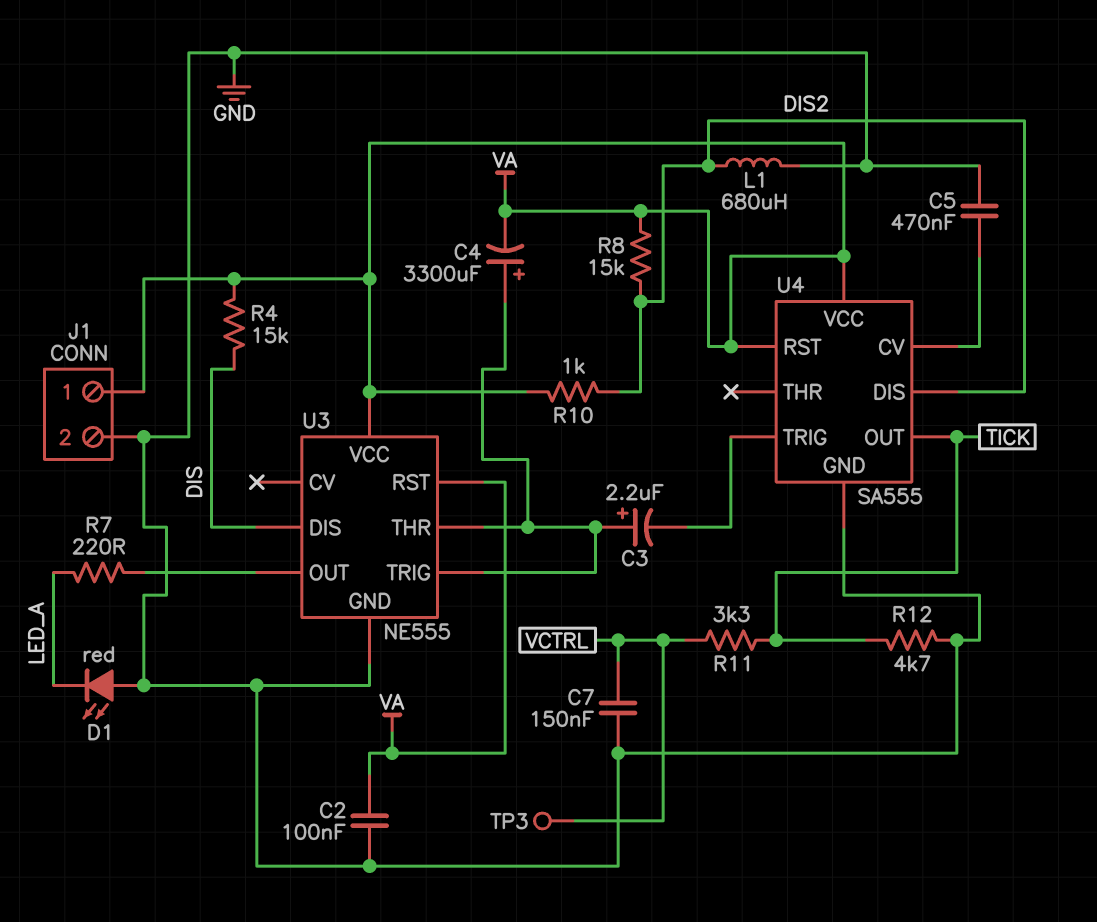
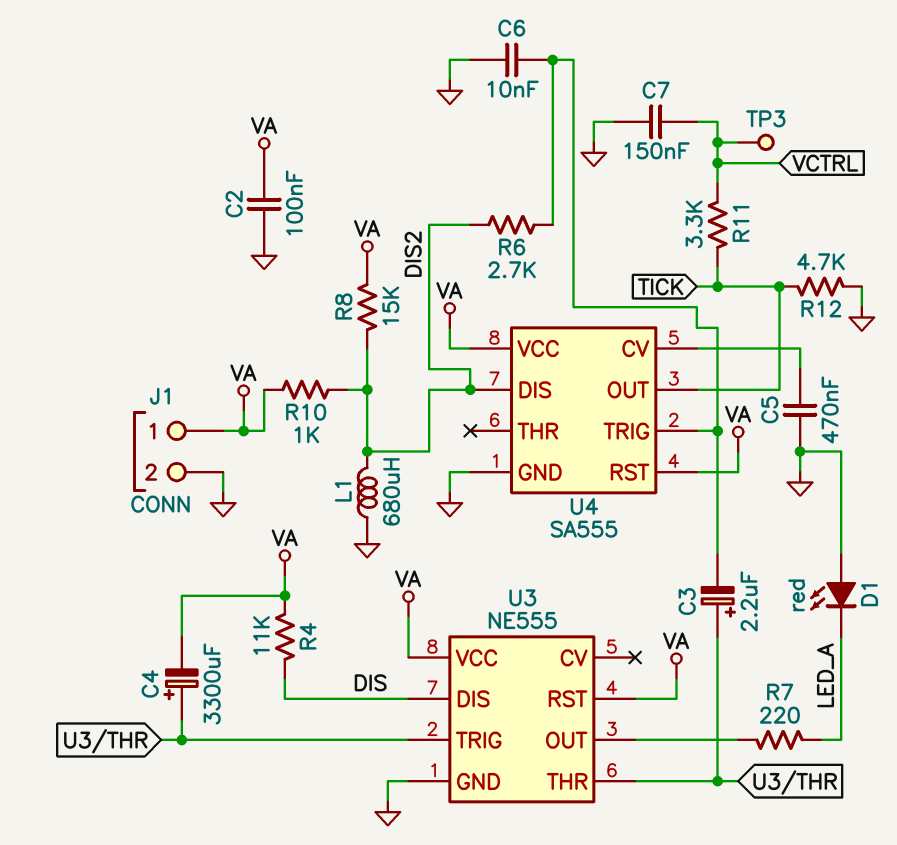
C6: none -> 10nF (GND, U4/TRIG)
R4: 15k (DIS, VA) -> 11k (DIS, VA)
R6: none -> 2.7k (DIS2, U4/TRIG)

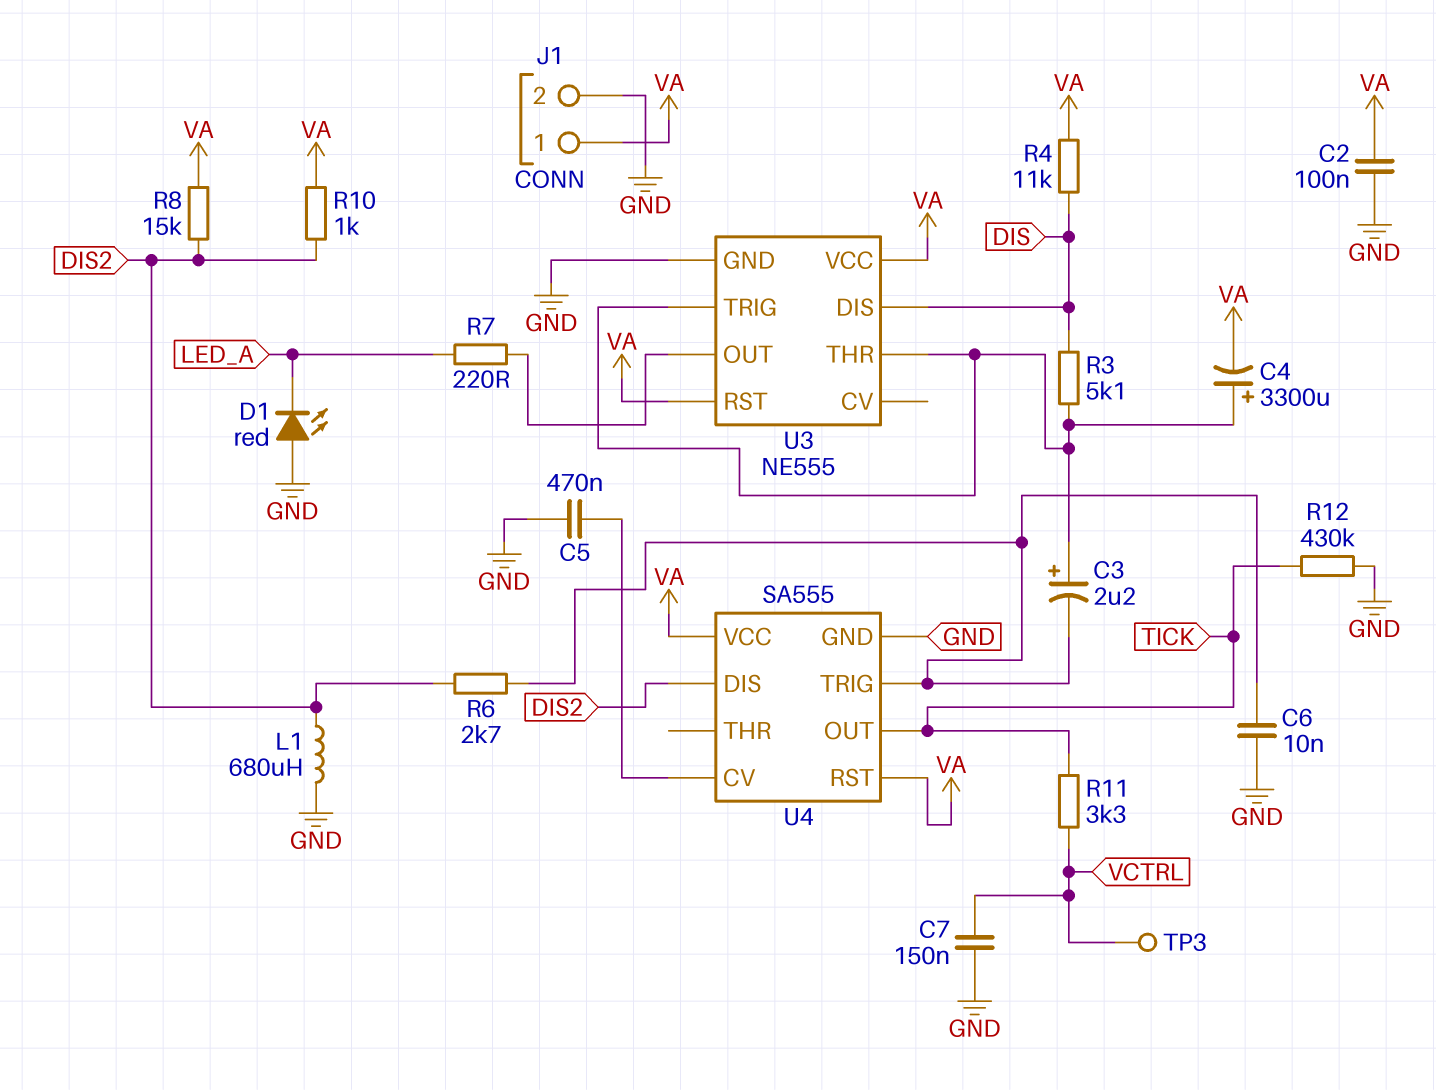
R3: none -> 5.1k (DIS, U3/THR)
R12: 4.7k (GND, TICK) -> 430k (GND, TICK)

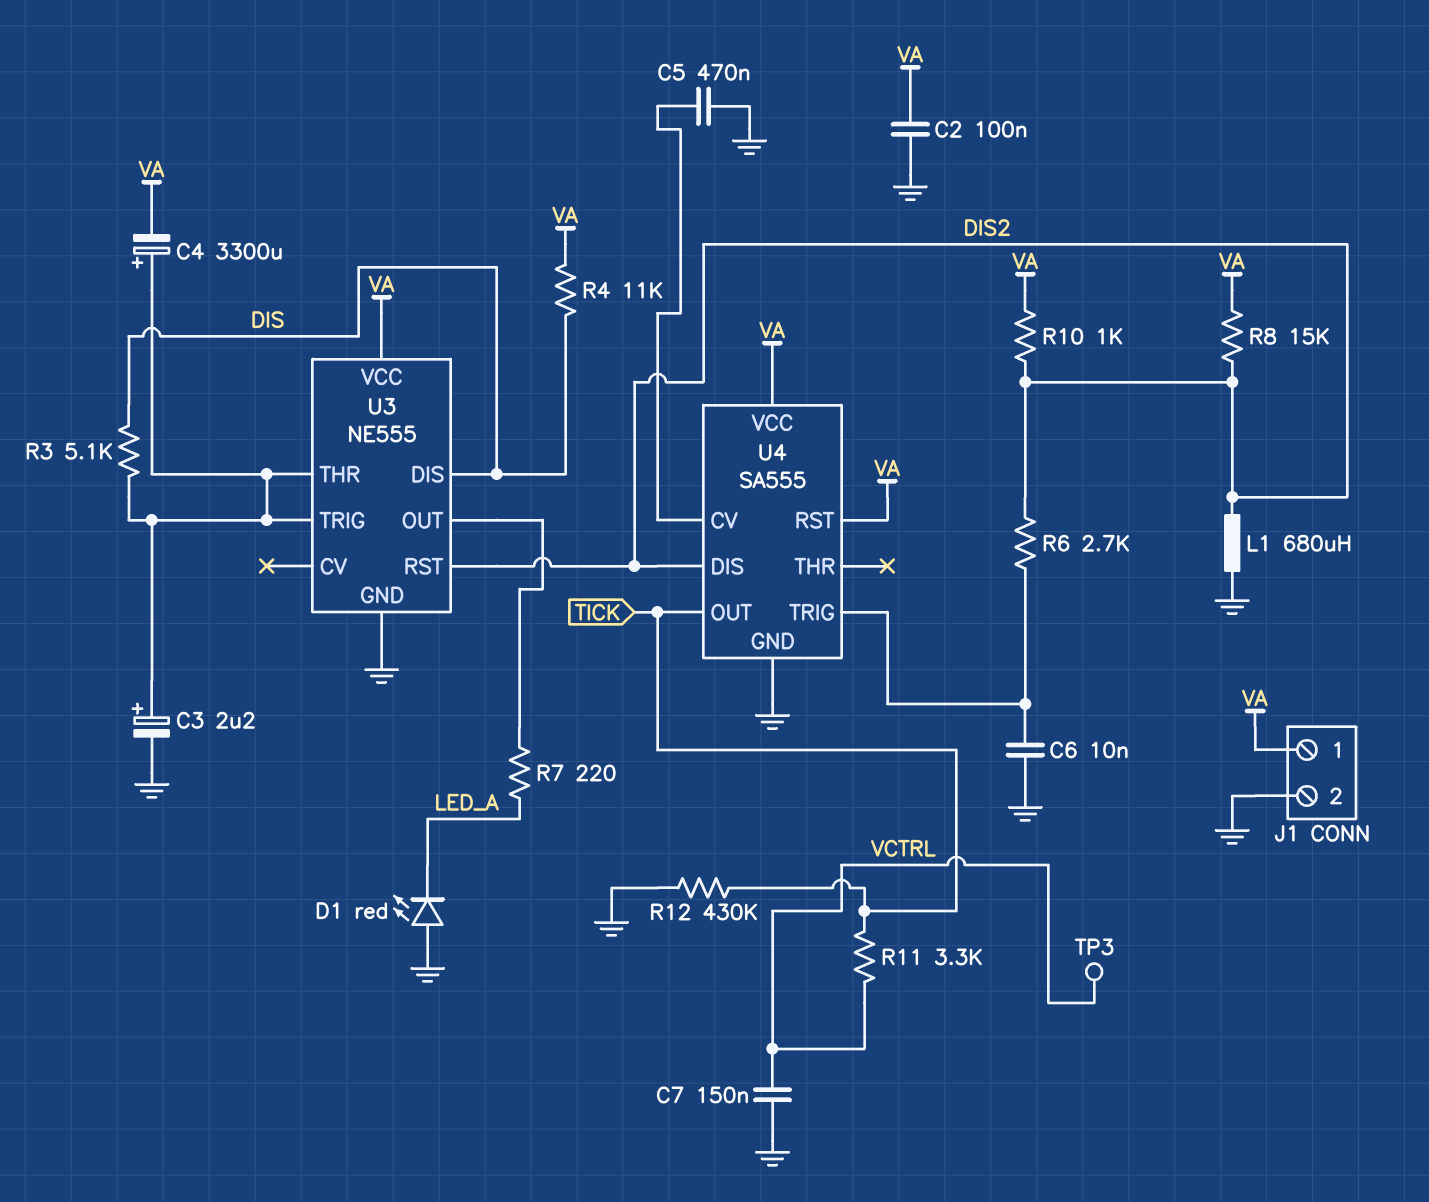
C3: 2.2uF (plus U3/THR, minus U4/TRIG) -> 2.2uF (plus U3/THR, minus GND)
U3 pin RST: VA -> DIS2

